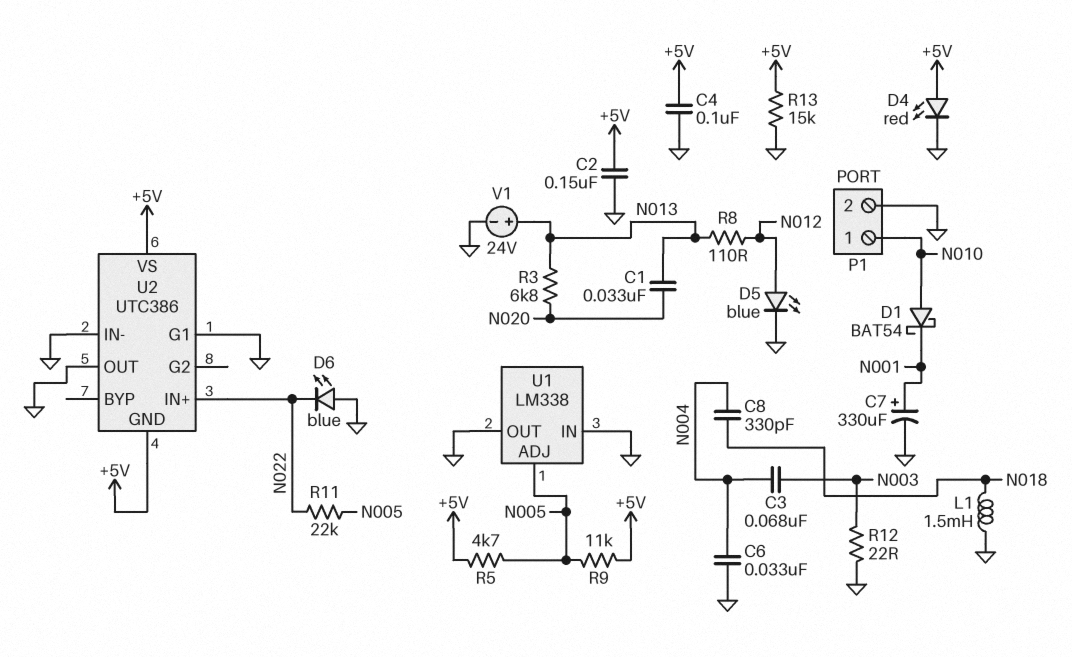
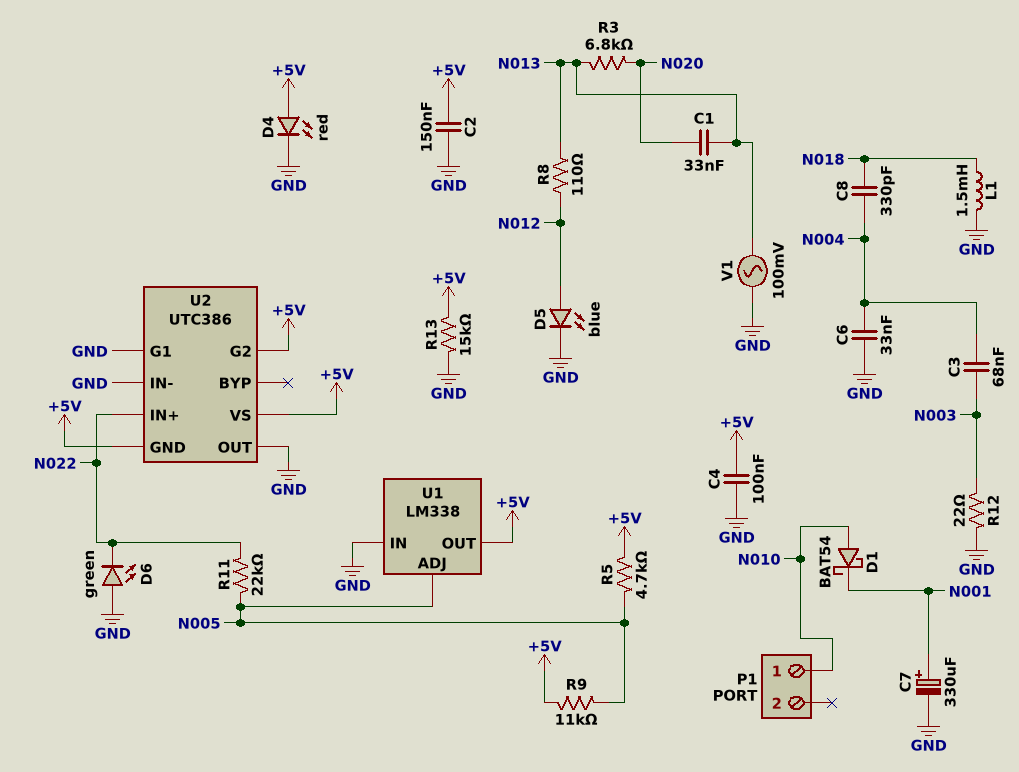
D6: LED blue (A GND, K N022) -> LED green (A GND, K N022)
P1 pin 2: GND -> none
U1 pin OUT: GND -> +5V
U2 pin G2: none -> +5V
V1: 24V (plus N013, minus GND) -> AC 100mV (GND, N013)

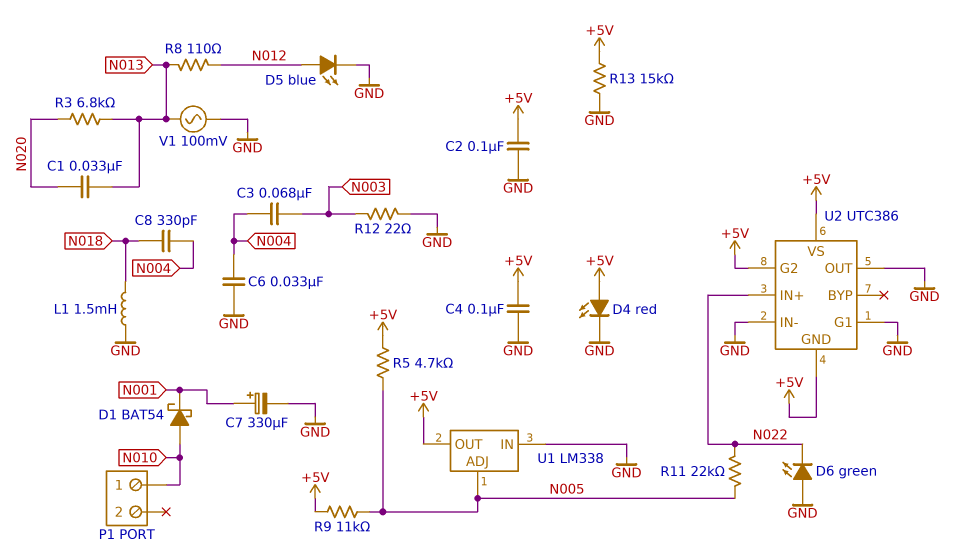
C2: 150nF (+5V, GND) -> 100nF (+5V, GND)

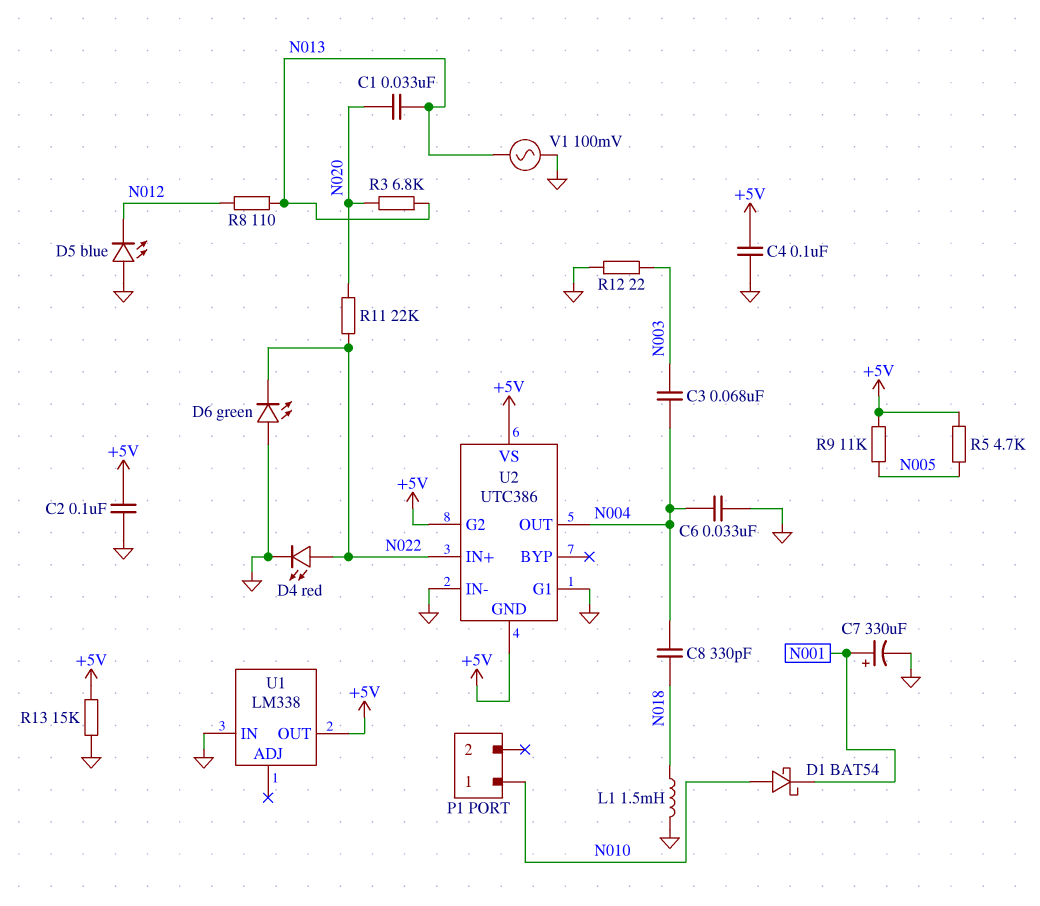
D4: LED red (A +5V, K GND) -> LED red (A N022, K GND)
D5: LED blue (A N012, K GND) -> LED blue (A GND, K N012)
R11: 22k (N005, N022) -> 22k (N020, N022)
U1 pin ADJ: N005 -> none
U2 pin OUT: GND -> N004

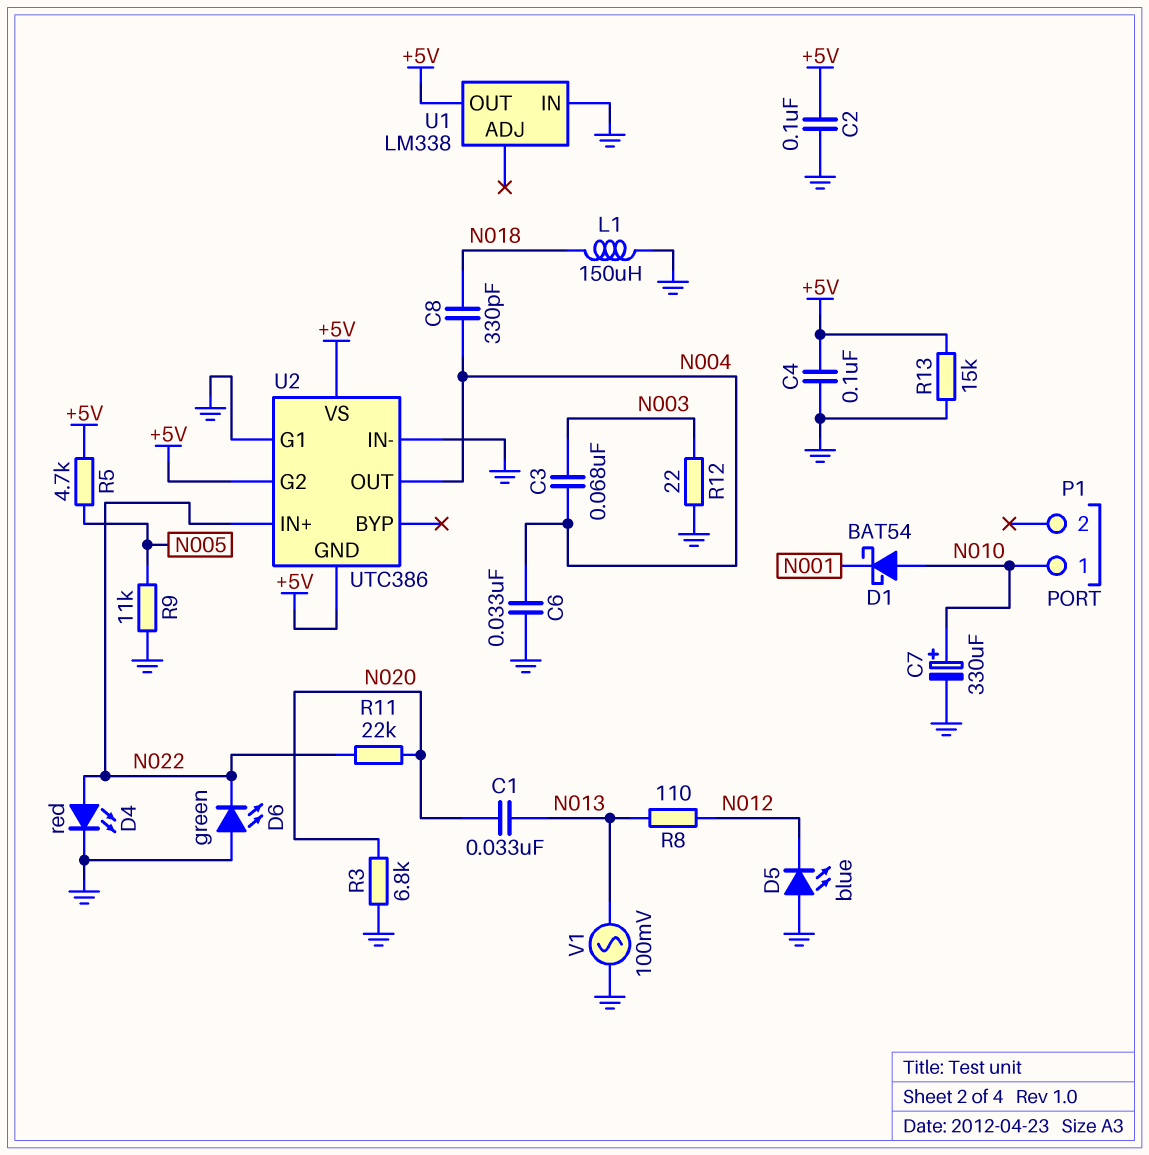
C7: 330uF (plus N001, minus GND) -> 330uF (plus N010, minus GND)
L1: 1.5mH (GND, N018) -> 150uH (GND, N018)
R3: 6.8k (N013, N020) -> 6.8k (GND, N020)
R9: 11k (+5V, N005) -> 11k (GND, N005)

